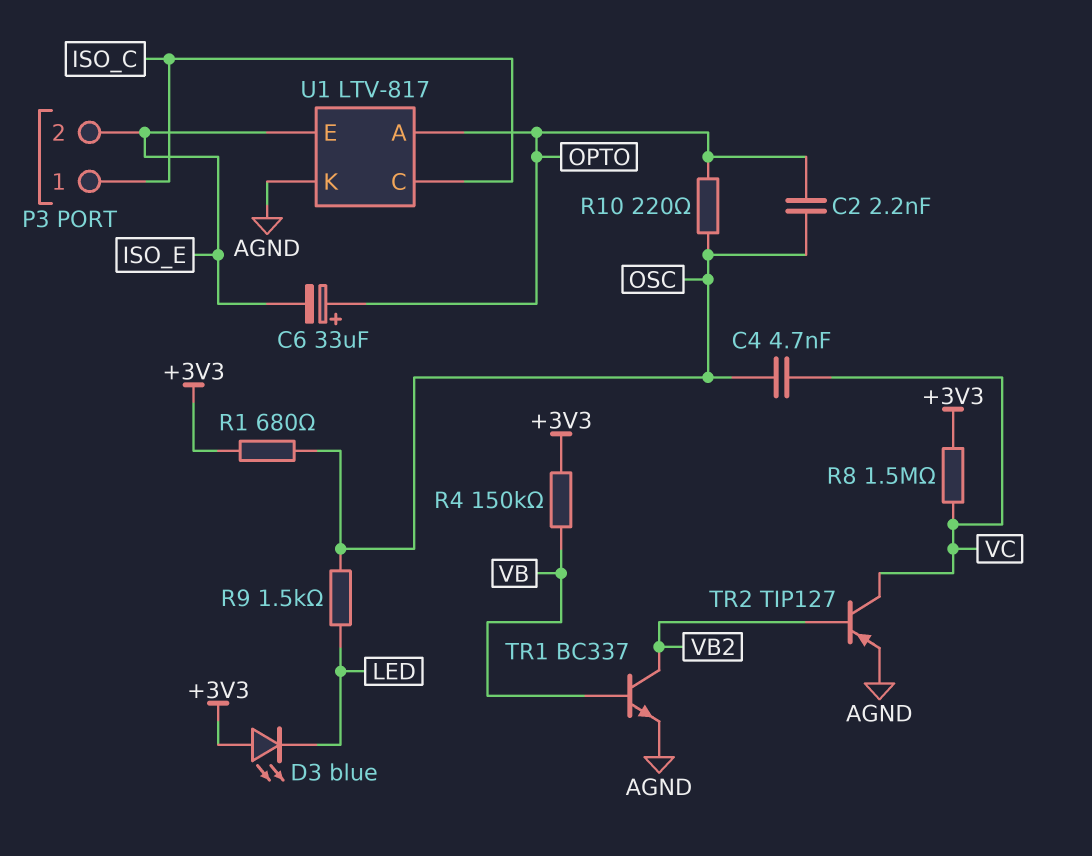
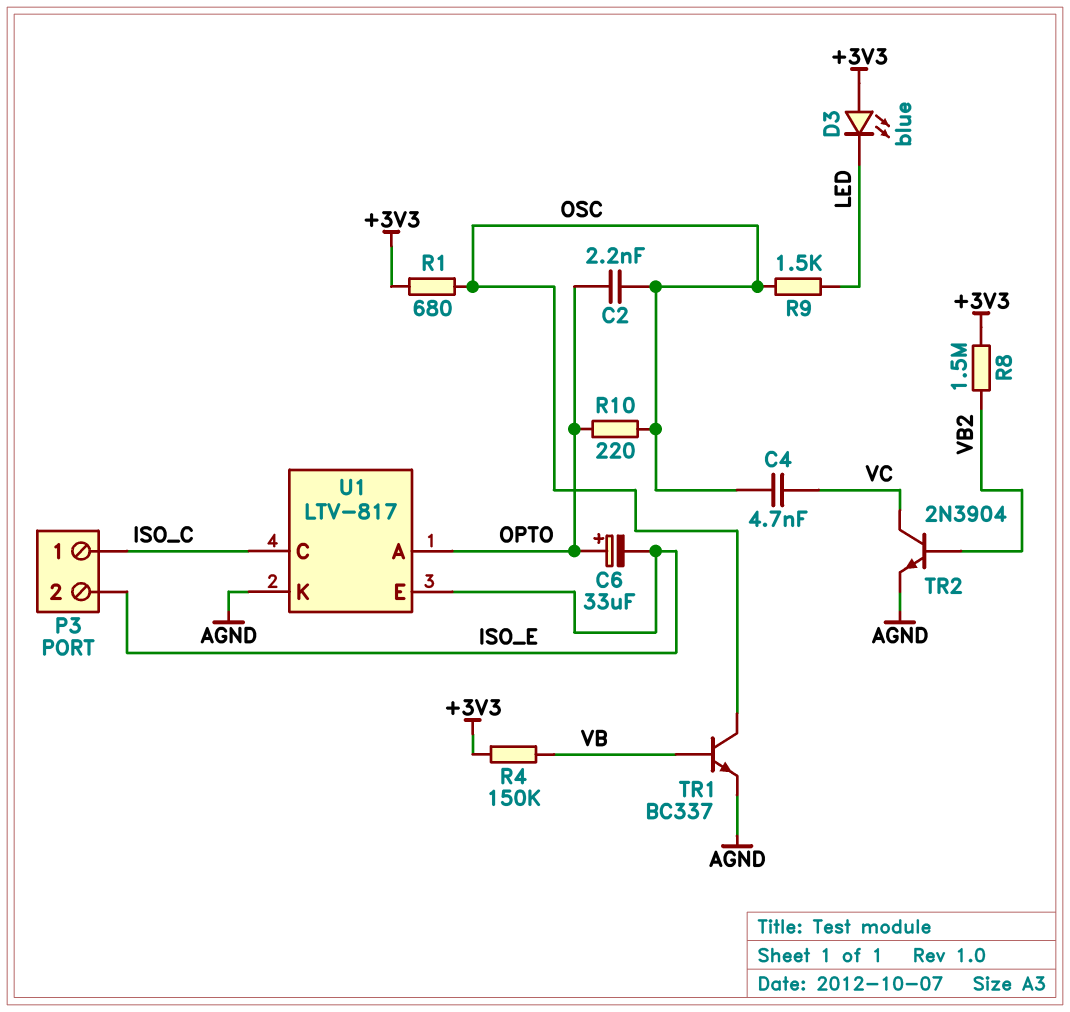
R8: 1.5M (+3V3, VC) -> 1.5M (+3V3, VB2)
TR1: NPN BC337 (B VB, C VB2, E AGND) -> NPN BC337 (B VB, C OSC, E AGND)
TR2: PNP TIP127 (B VB2, C VC, E AGND) -> NPN 2N3904 (B VB2, C VC, E AGND)

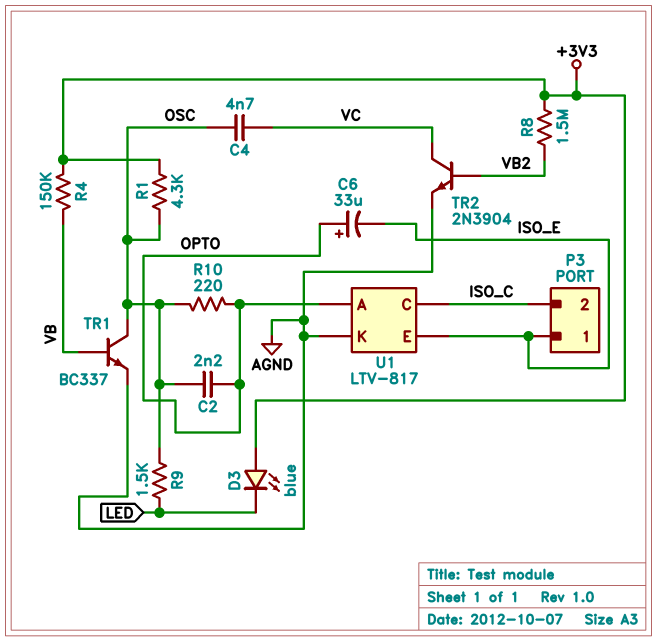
P3 pin 1: ISO_C -> ISO_E
P3 pin 2: ISO_E -> ISO_C
R1: 680 (+3V3, OSC) -> 4.3k (+3V3, OSC)

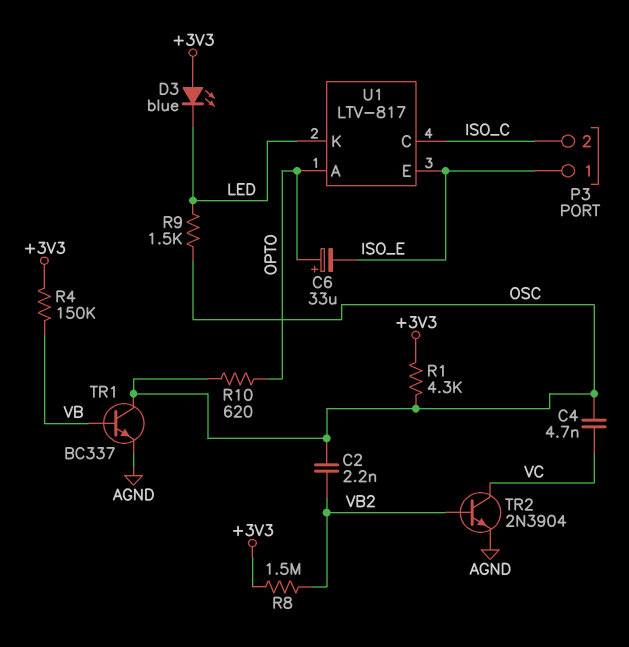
C2: 2.2nF (OPTO, OSC) -> 2.2nF (OSC, VB2)
R10: 220 (OPTO, OSC) -> 620 (OPTO, OSC)
U1 pin K: AGND -> LED

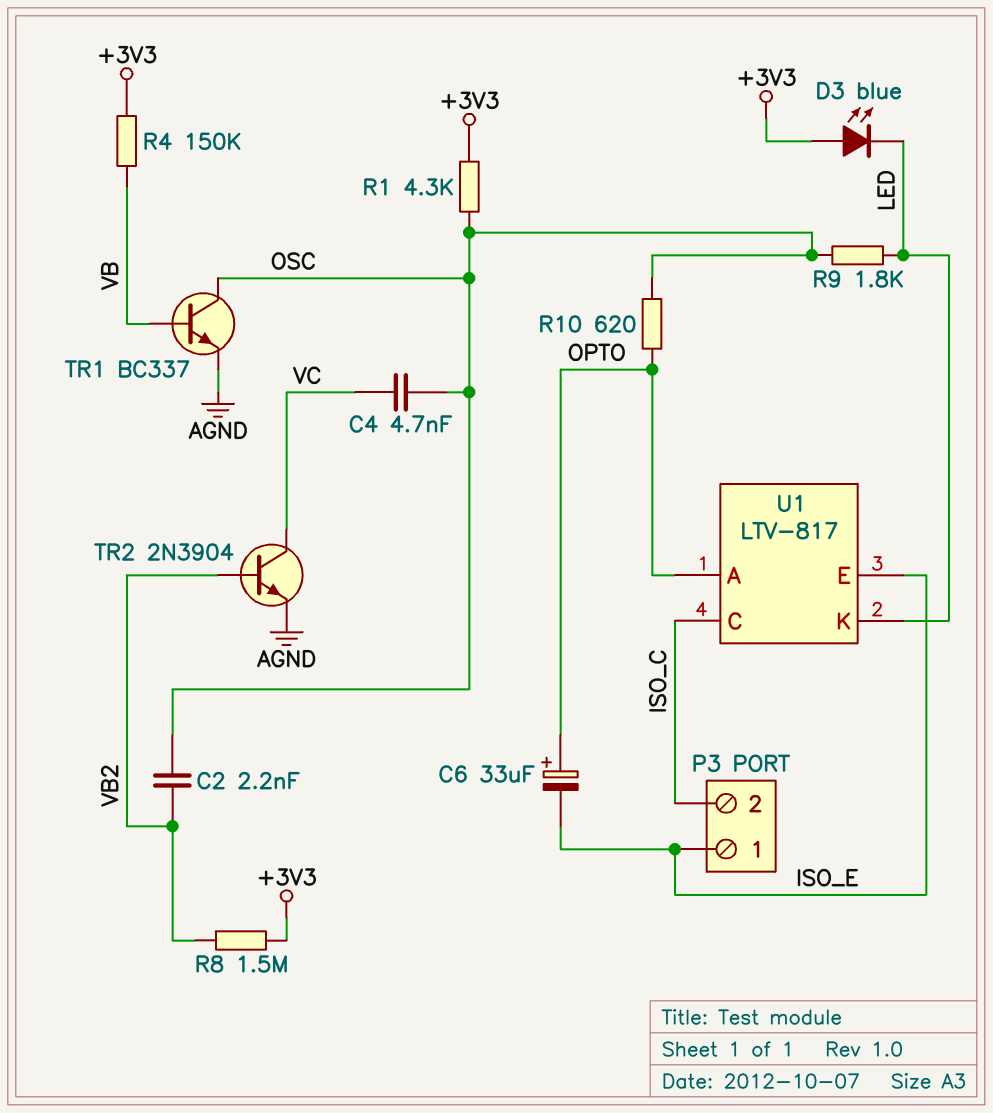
R9: 1.5k (LED, OSC) -> 1.8k (LED, OSC)

